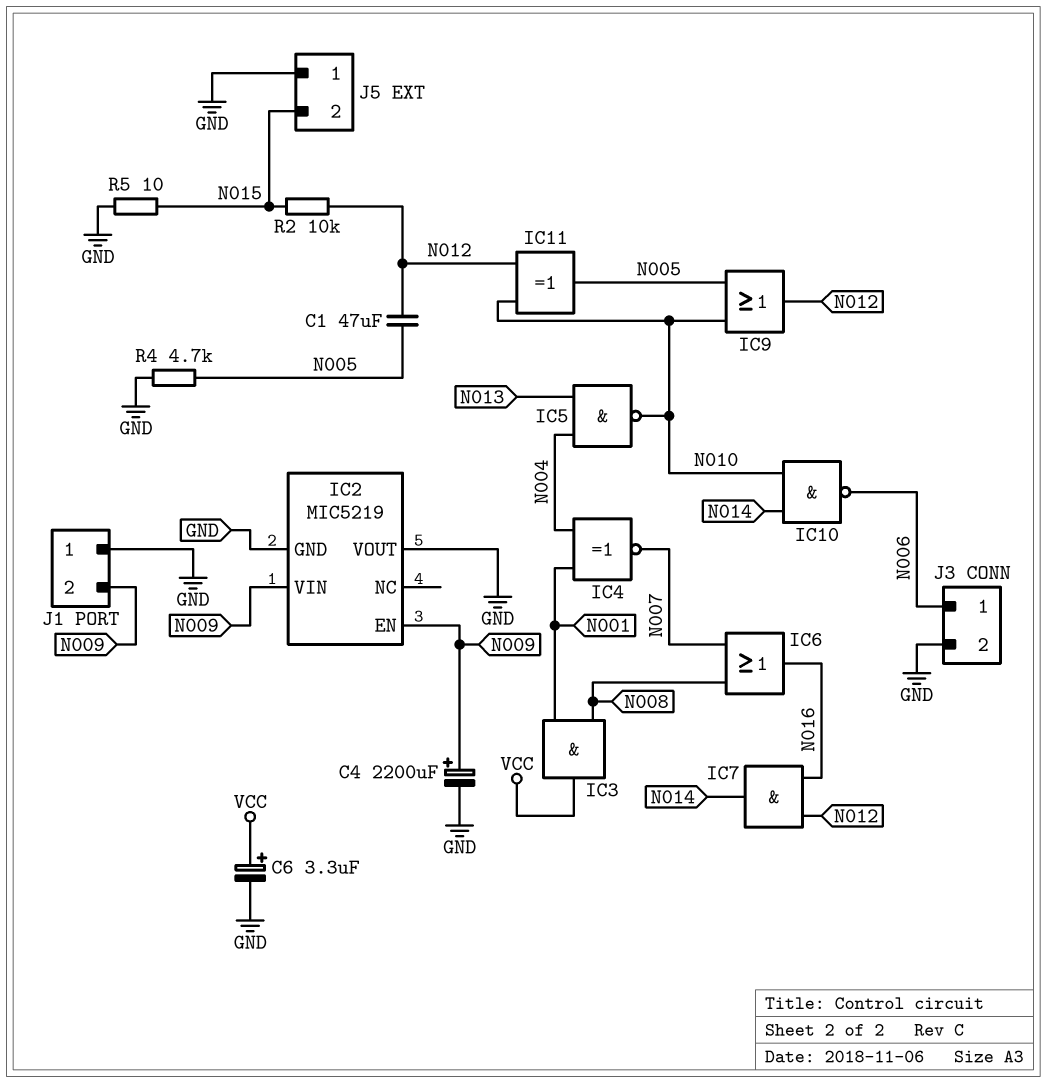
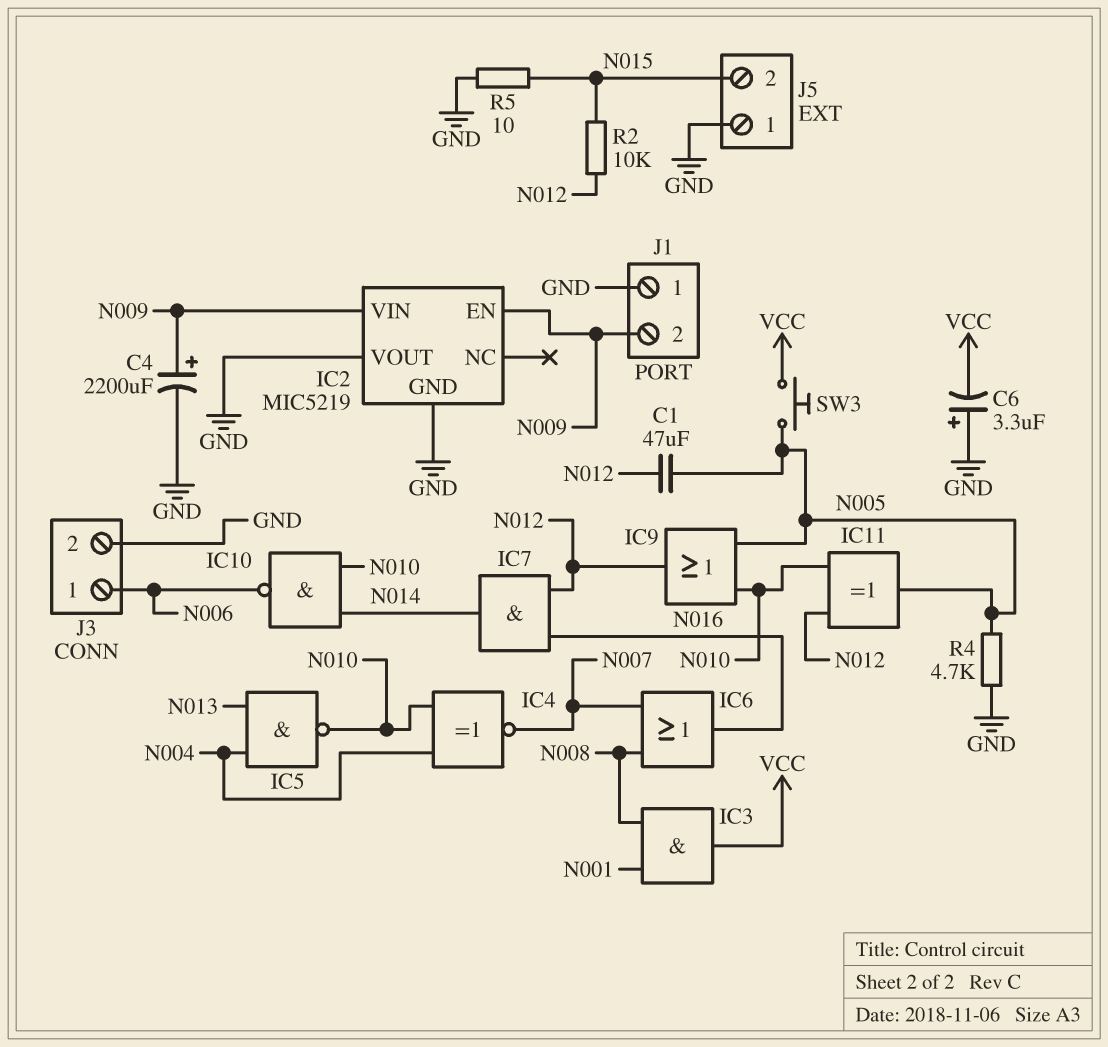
C6: 3.3uF (plus VCC, minus GND) -> 3.3uF (plus GND, minus VCC)
IC4: XNOR (in N001, in N004, out N007) -> XNOR (in N004, in N010, out N007)
SW3: none -> button (N005, VCC)

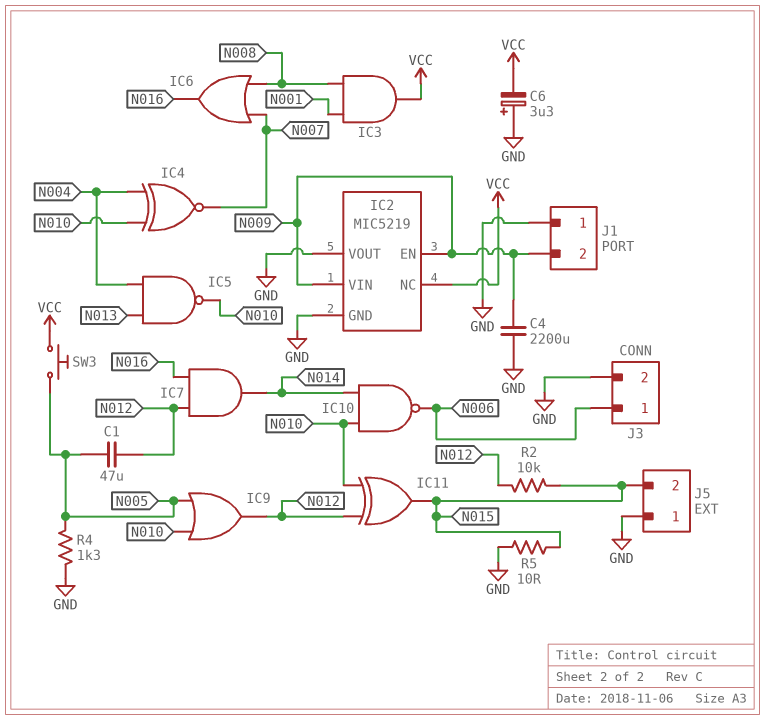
C4: 2200uF (plus N009, minus GND) -> 2200uF (GND, N009)
IC2 pin NC: none -> VCC
IC11: XOR (in N010, in N012, out N005) -> XOR (in N010, in N012, out N015)
R4: 4.7k (GND, N005) -> 1.3k (GND, N005)

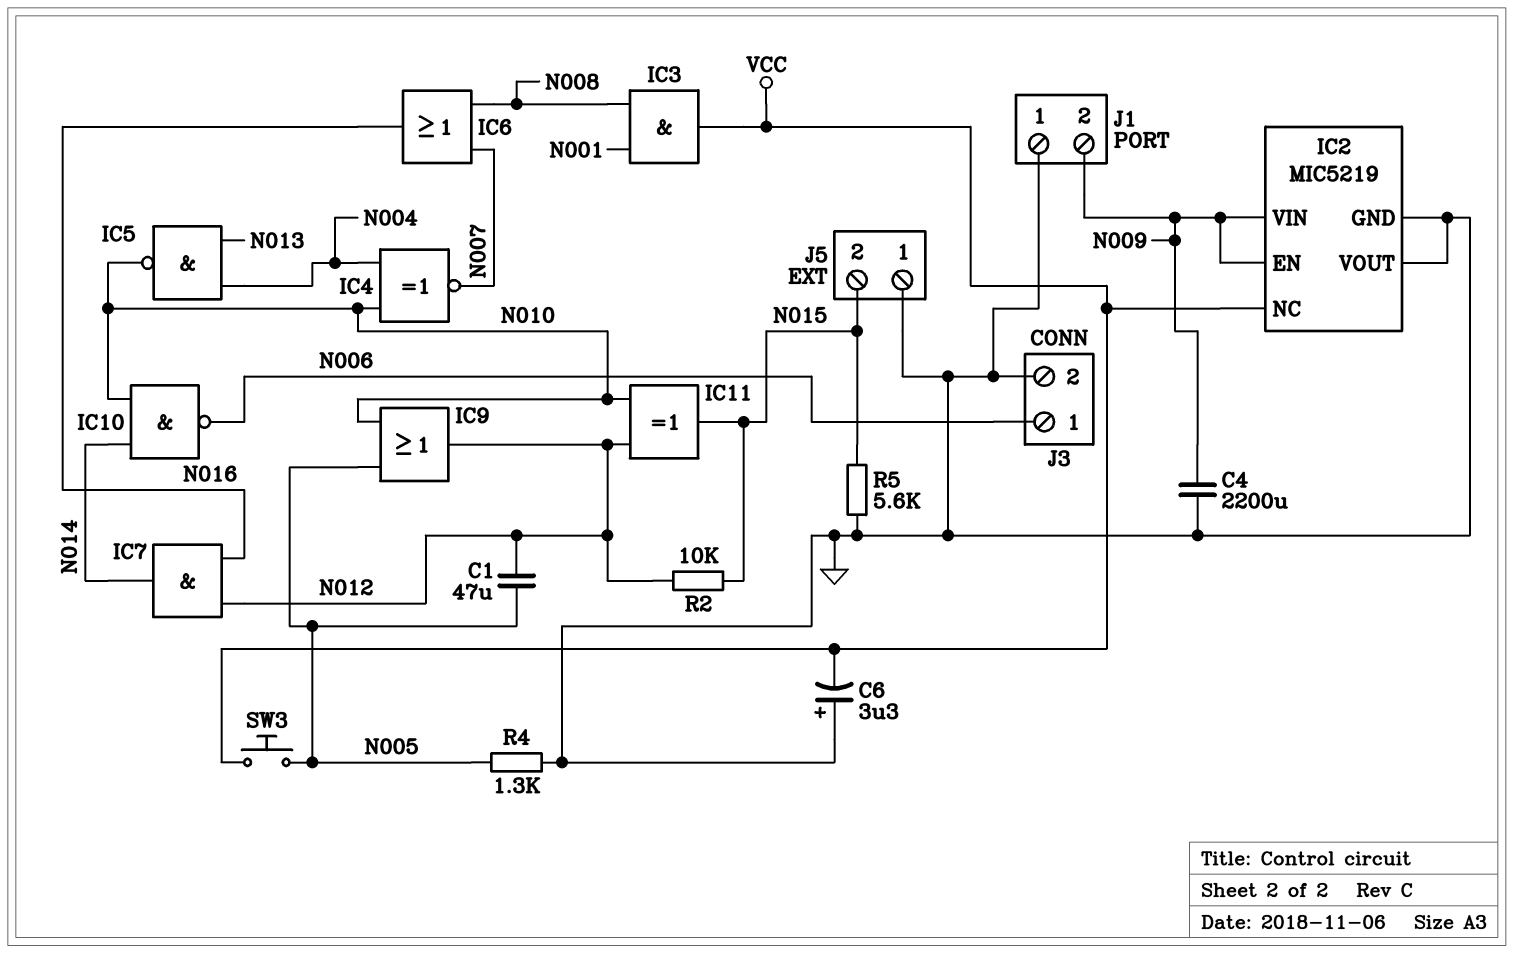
R5: 10 (GND, N015) -> 5.6k (GND, N015)

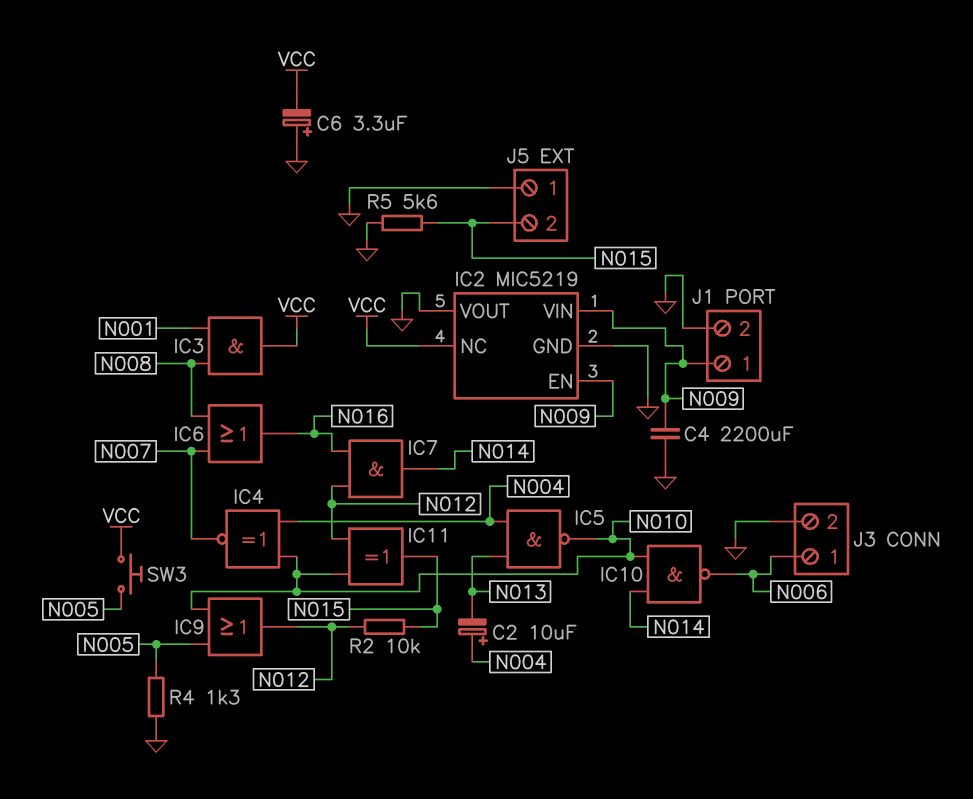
C1: 47uF (N005, N012) -> none
C2: none -> 10uF (plus N004, minus N013)
J1 pin 1: GND -> N009
J1 pin 2: N009 -> GND

